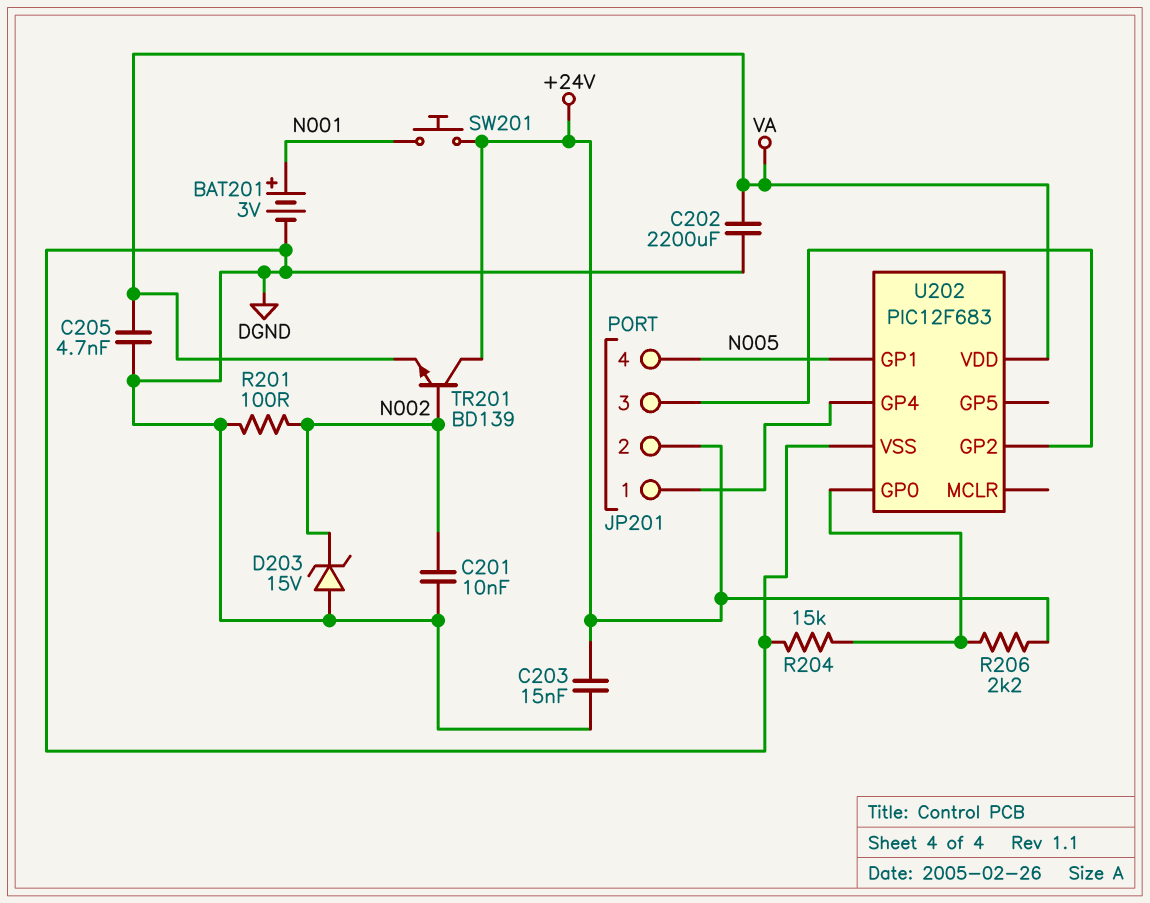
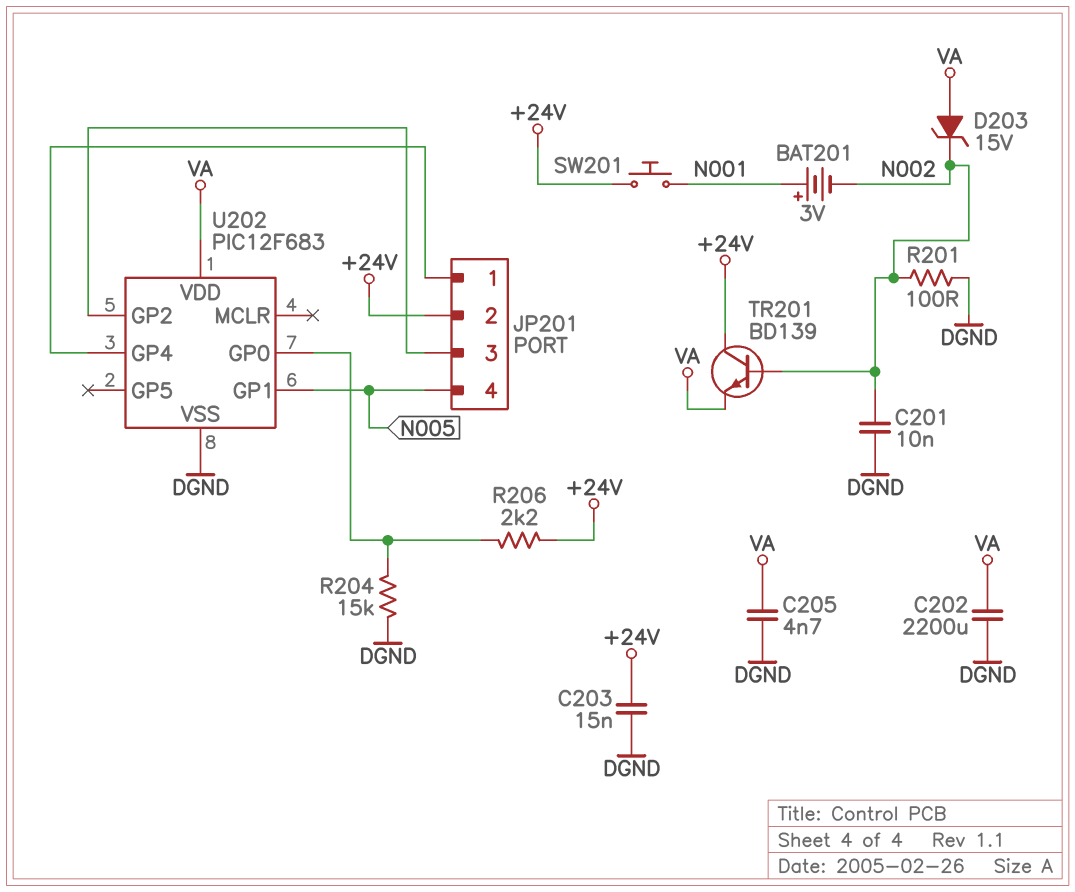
BAT201: 3V (plus N001, minus DGND) -> 3V (plus N001, minus N002)
D203: zener 15V (A DGND, K N002) -> zener 15V (A VA, K N002)

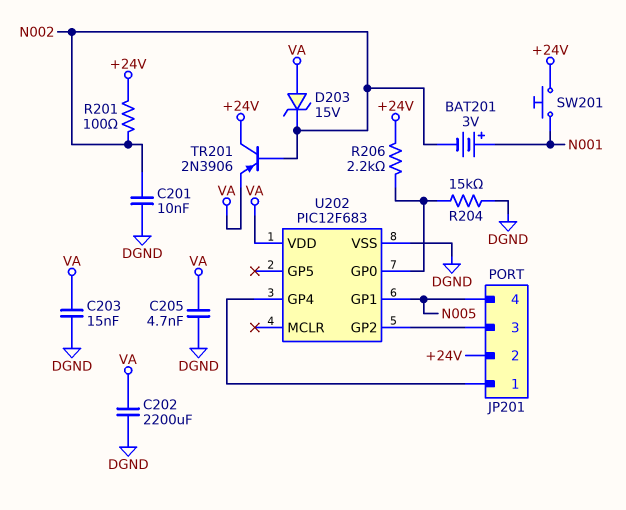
C203: 15nF (+24V, DGND) -> 15nF (DGND, VA)
R201: 100 (DGND, N002) -> 100 (+24V, N002)
TR201: NPN BD139 (B N002, C +24V, E VA) -> PNP 2N3906 (B N002, C +24V, E VA)

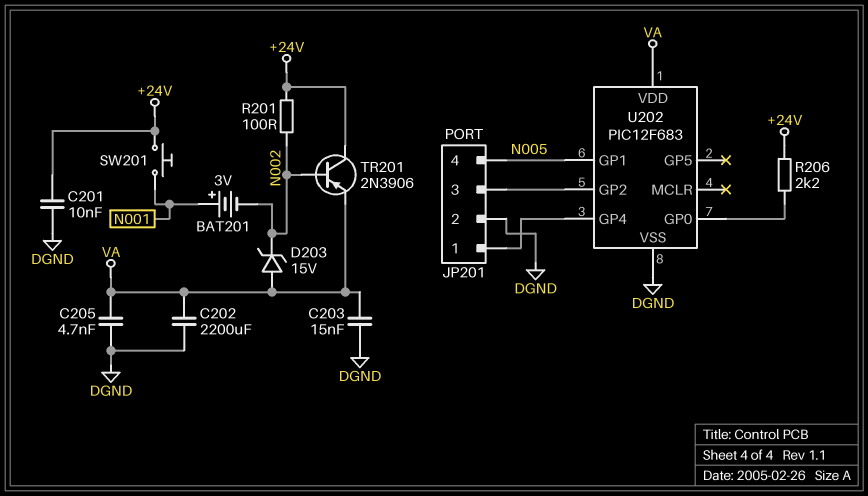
C201: 10nF (DGND, N002) -> 10nF (+24V, DGND)
JP201 pin 2: +24V -> DGND
R204: 15k (DGND, U202/GP0) -> none

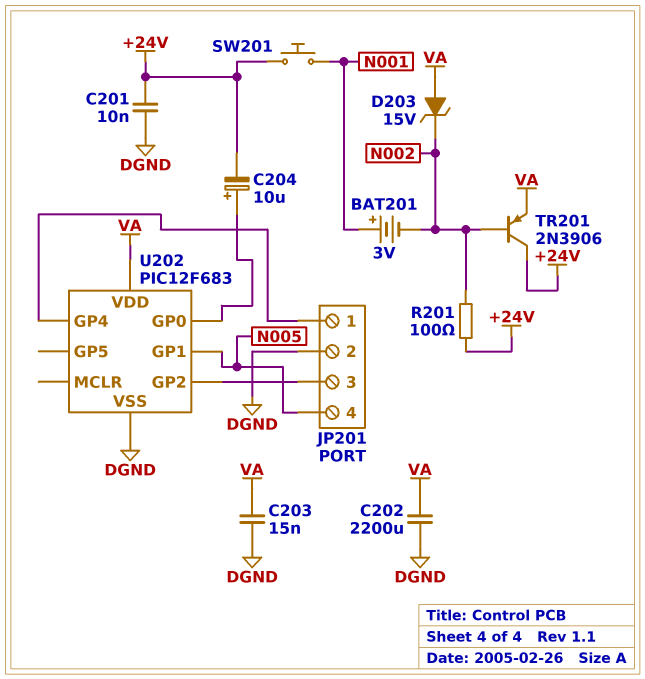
C204: none -> 10uF (plus U202/GP0, minus +24V)
C205: 4.7nF (DGND, VA) -> none
R206: 2.2k (+24V, U202/GP0) -> none

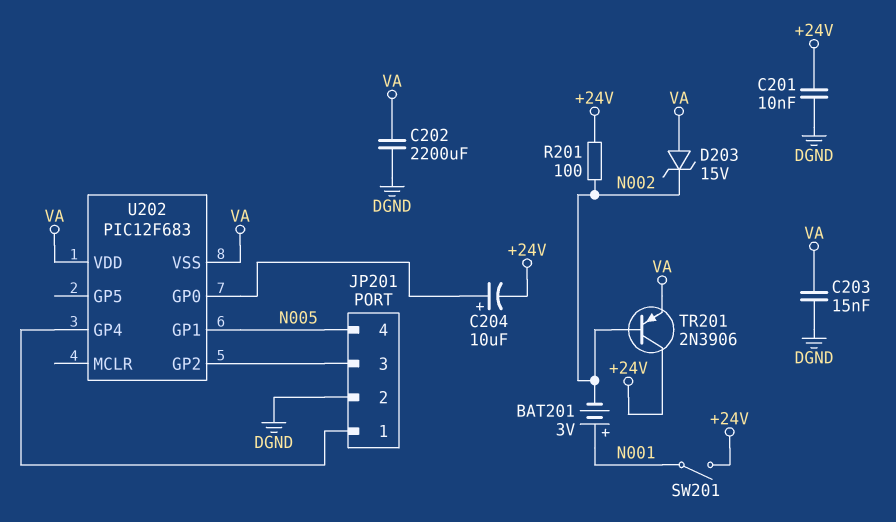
SW201: button (+24V, N001) -> switch (+24V, N001)
U202 pin VSS: DGND -> VA

